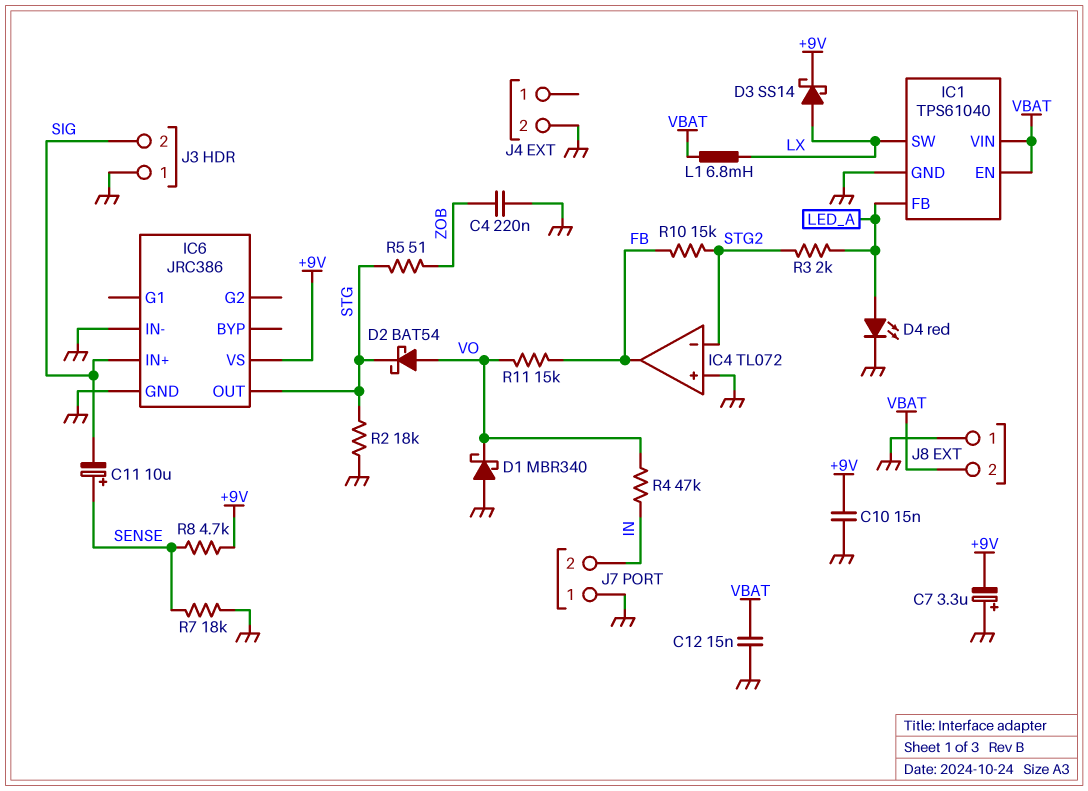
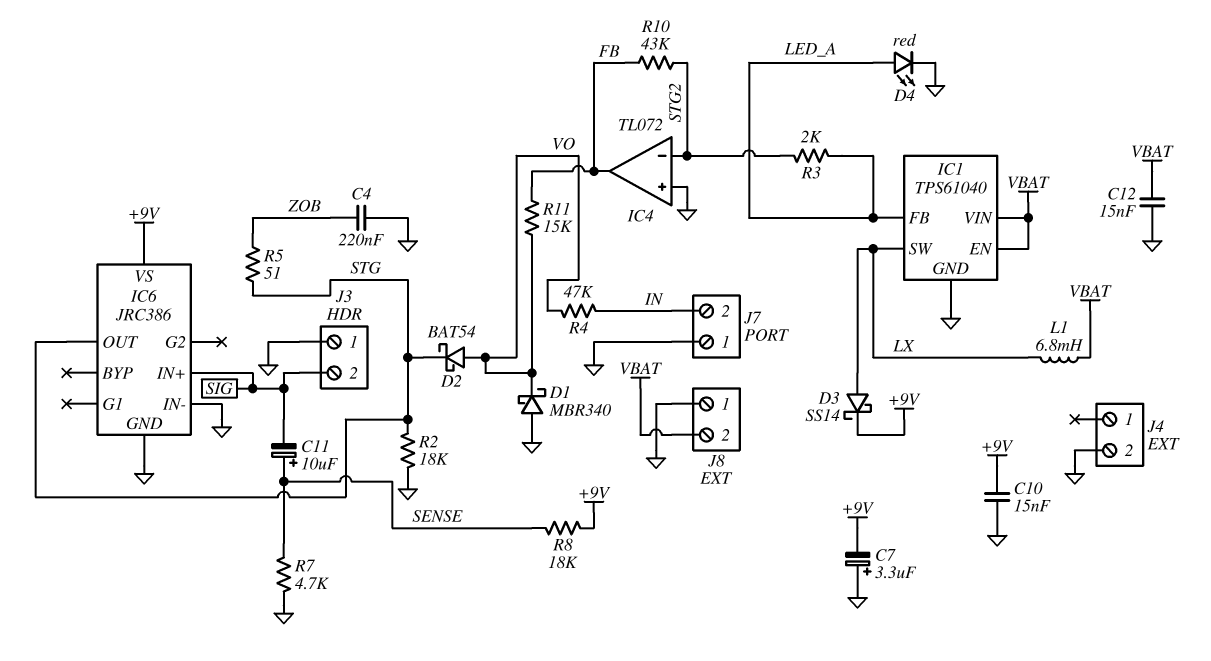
R7: 18k (GND, SENSE) -> 4.7k (GND, SENSE)
R8: 4.7k (+9V, SENSE) -> 18k (+9V, SENSE)
R10: 15k (FB, STG2) -> 43k (FB, STG2)

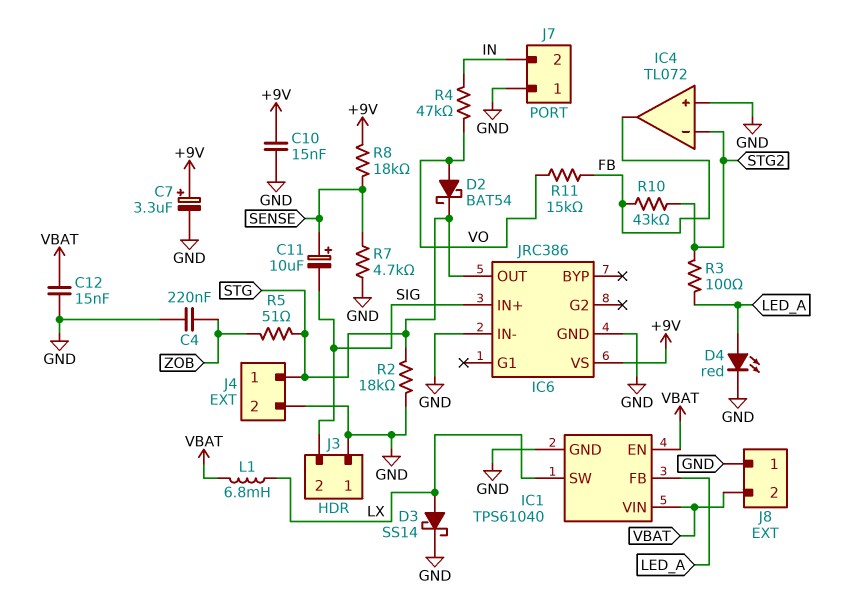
C7: 3.3uF (plus GND, minus +9V) -> 3.3uF (plus +9V, minus GND)
D1: schottky MBR340 (A GND, K VO) -> none
D3: schottky SS14 (A LX, K +9V) -> schottky SS14 (A LX, K GND)
J4 pin 1: none -> STG
R3: 2k (LED_A, STG2) -> 100 (LED_A, STG2)

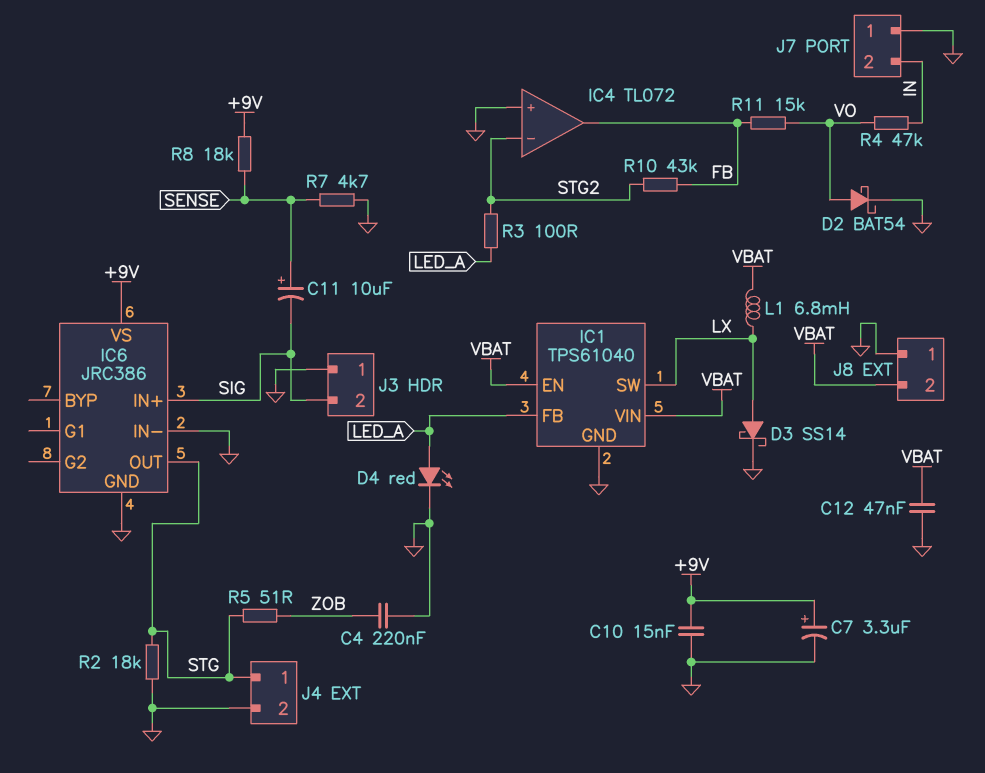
C12: 15nF (GND, VBAT) -> 47nF (GND, VBAT)
D2: schottky BAT54 (A VO, K STG) -> schottky BAT54 (A VO, K GND)

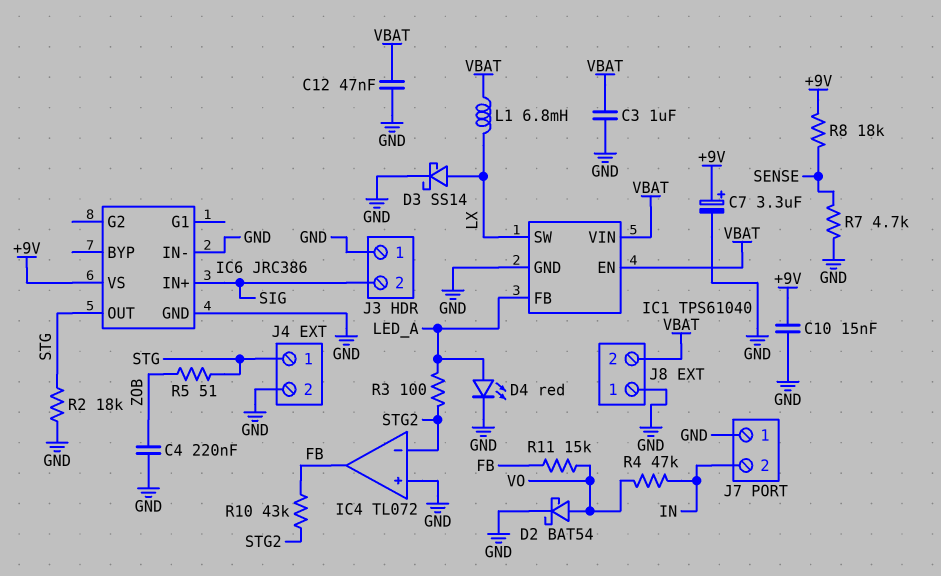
C3: none -> 1uF (GND, VBAT)
C11: 10uF (plus SENSE, minus SIG) -> none

